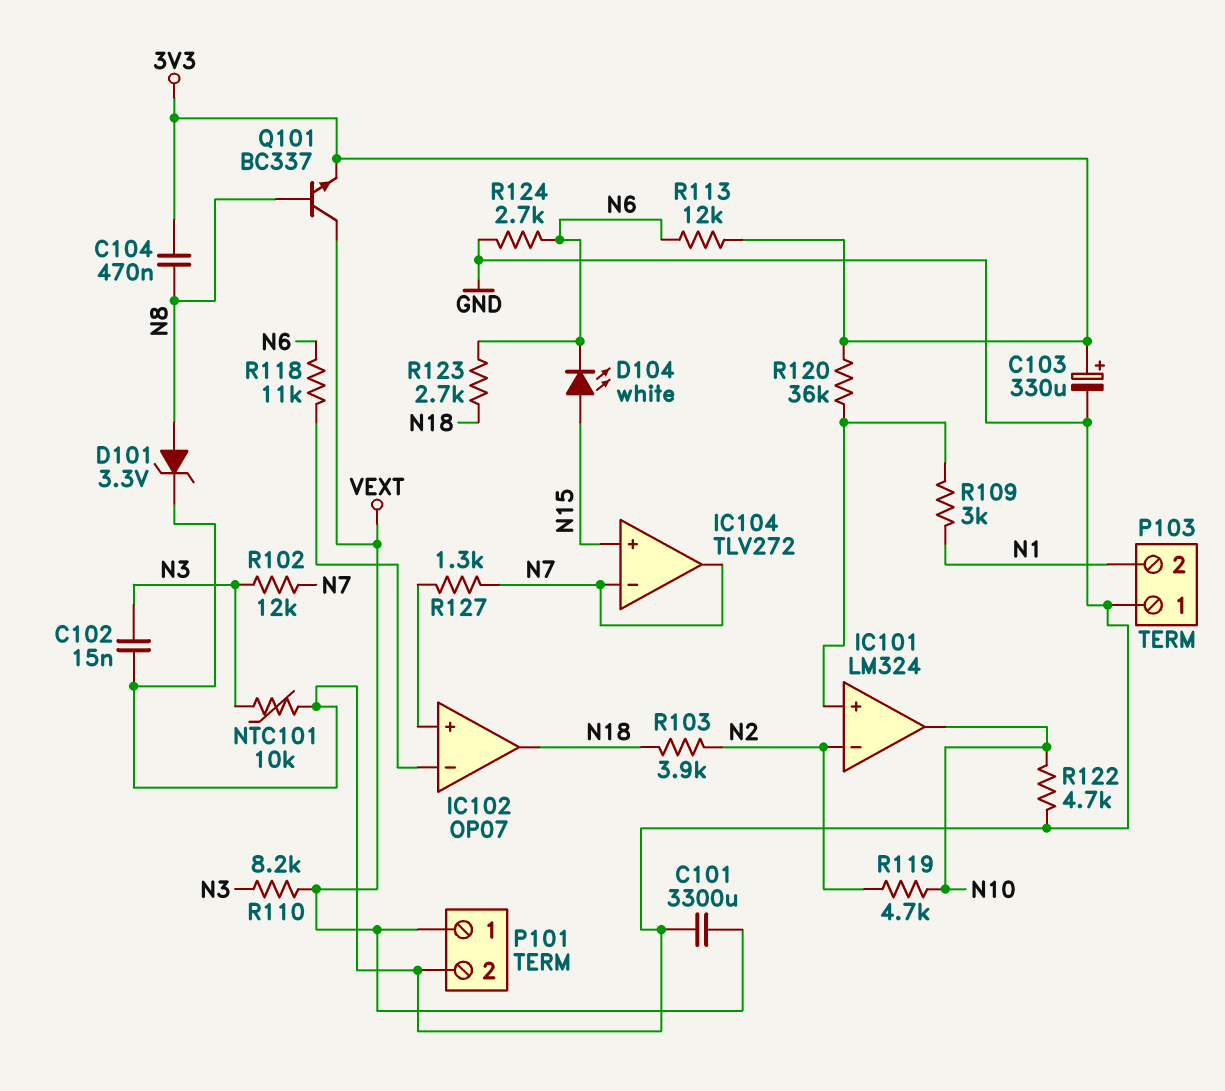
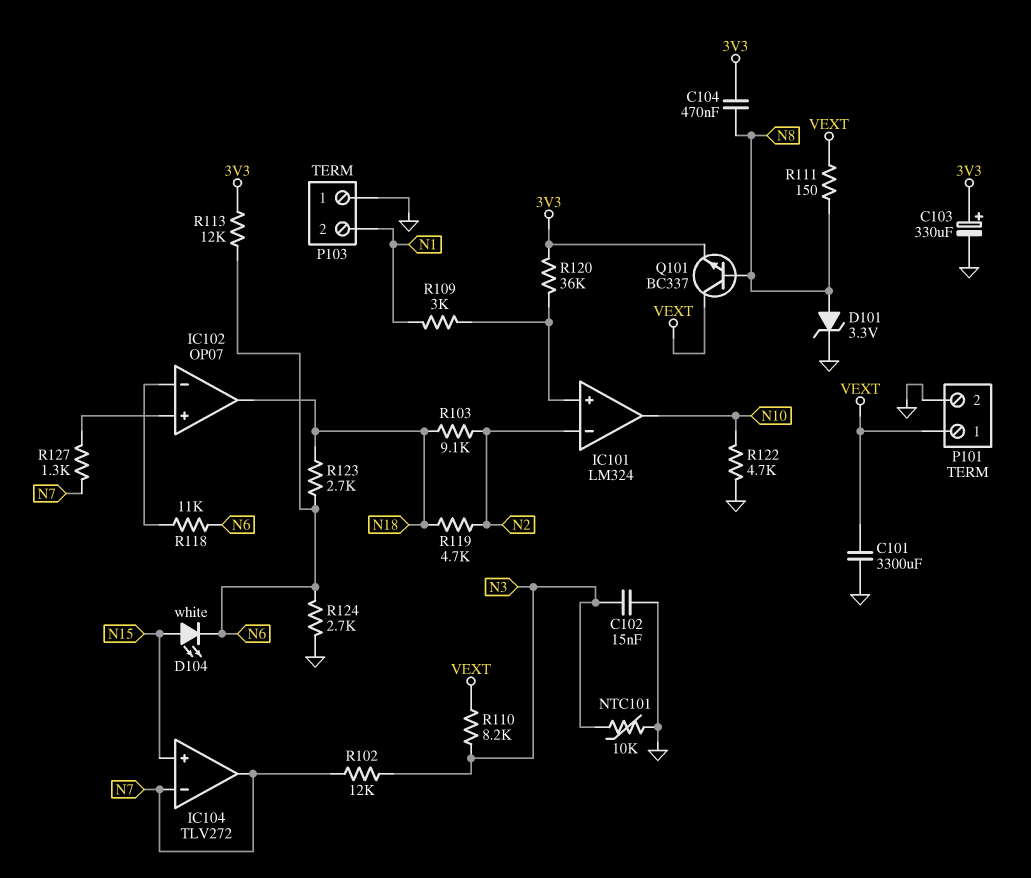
R103: 3.9k (N2, N18) -> 9.1k (N2, N18)
R111: none -> 150 (N8, VEXT)
R119: 4.7k (N2, N10) -> 4.7k (N2, N18)

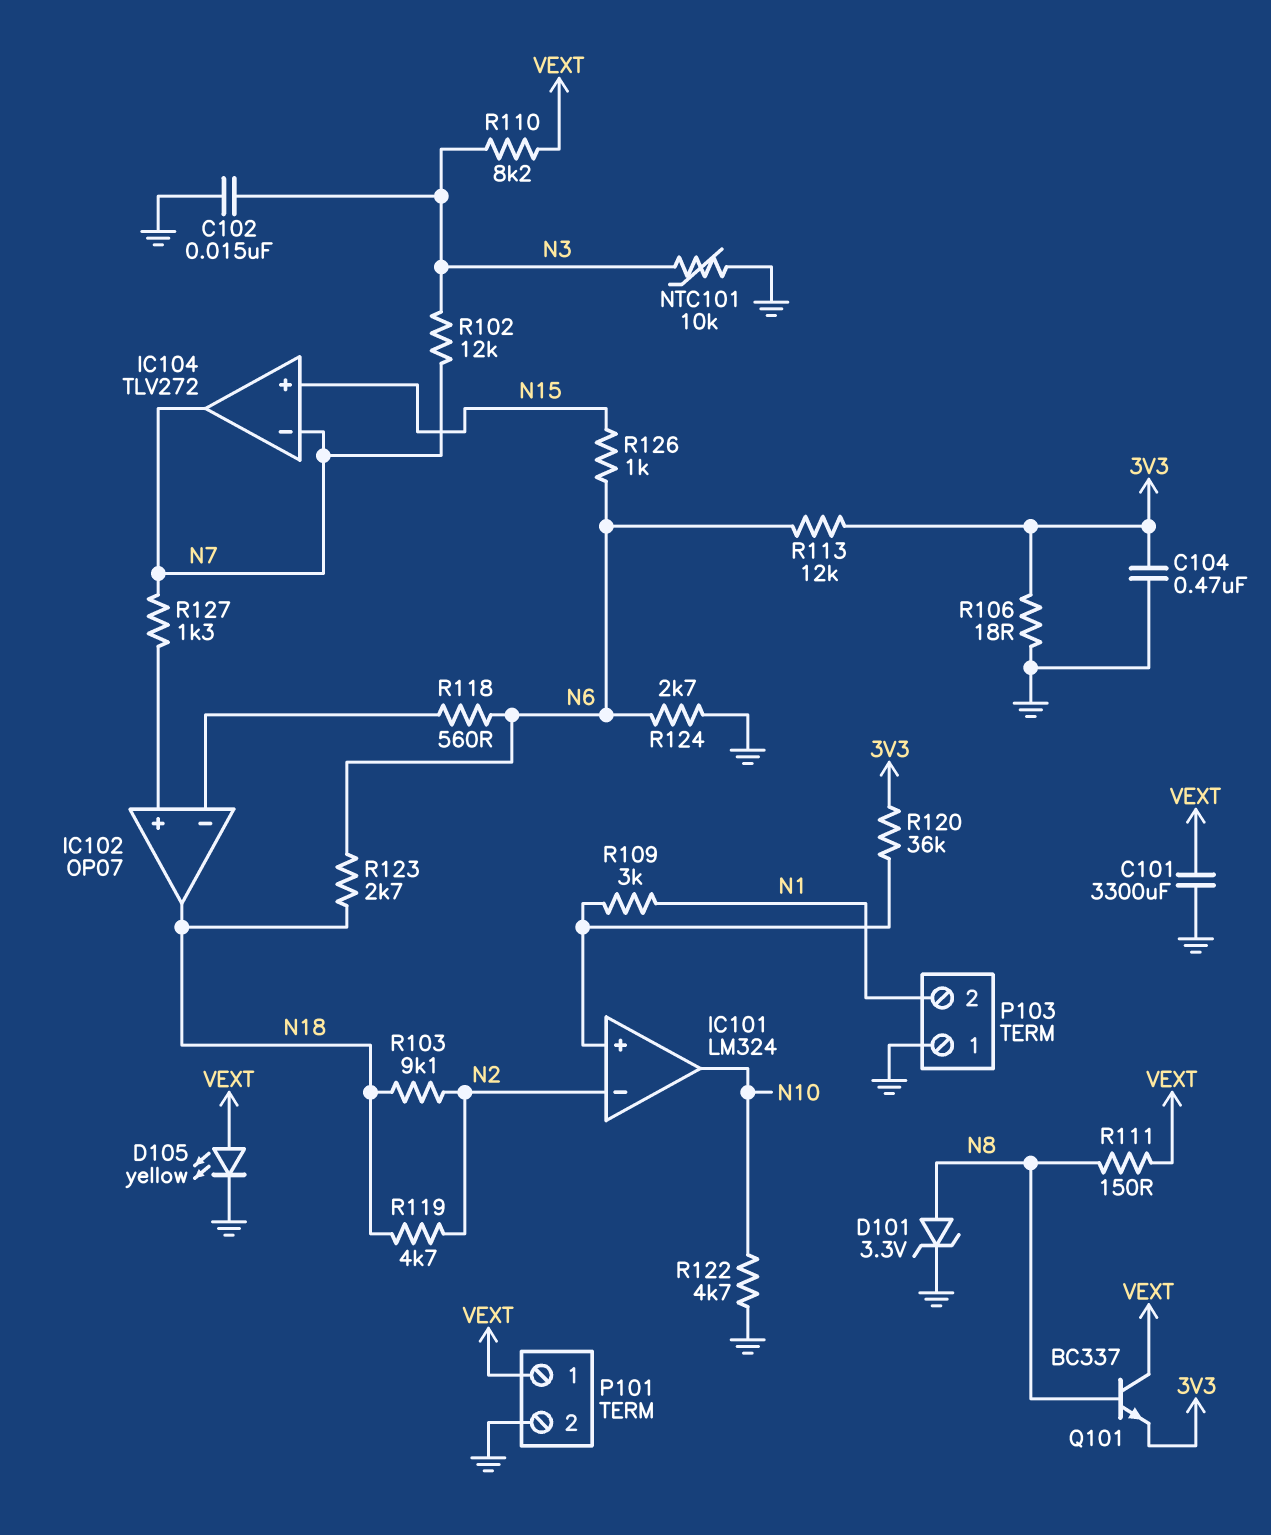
C103: 330uF (plus 3V3, minus GND) -> none
C104: 470nF (3V3, N8) -> 470nF (3V3, GND)
D104: LED white (A N15, K N6) -> none
D105: none -> LED yellow (A VEXT, K GND)
R106: none -> 18 (3V3, GND)
R118: 11k (IC102/in-, N6) -> 560 (IC102/in-, N6)
R126: none -> 1k (N6, N15)

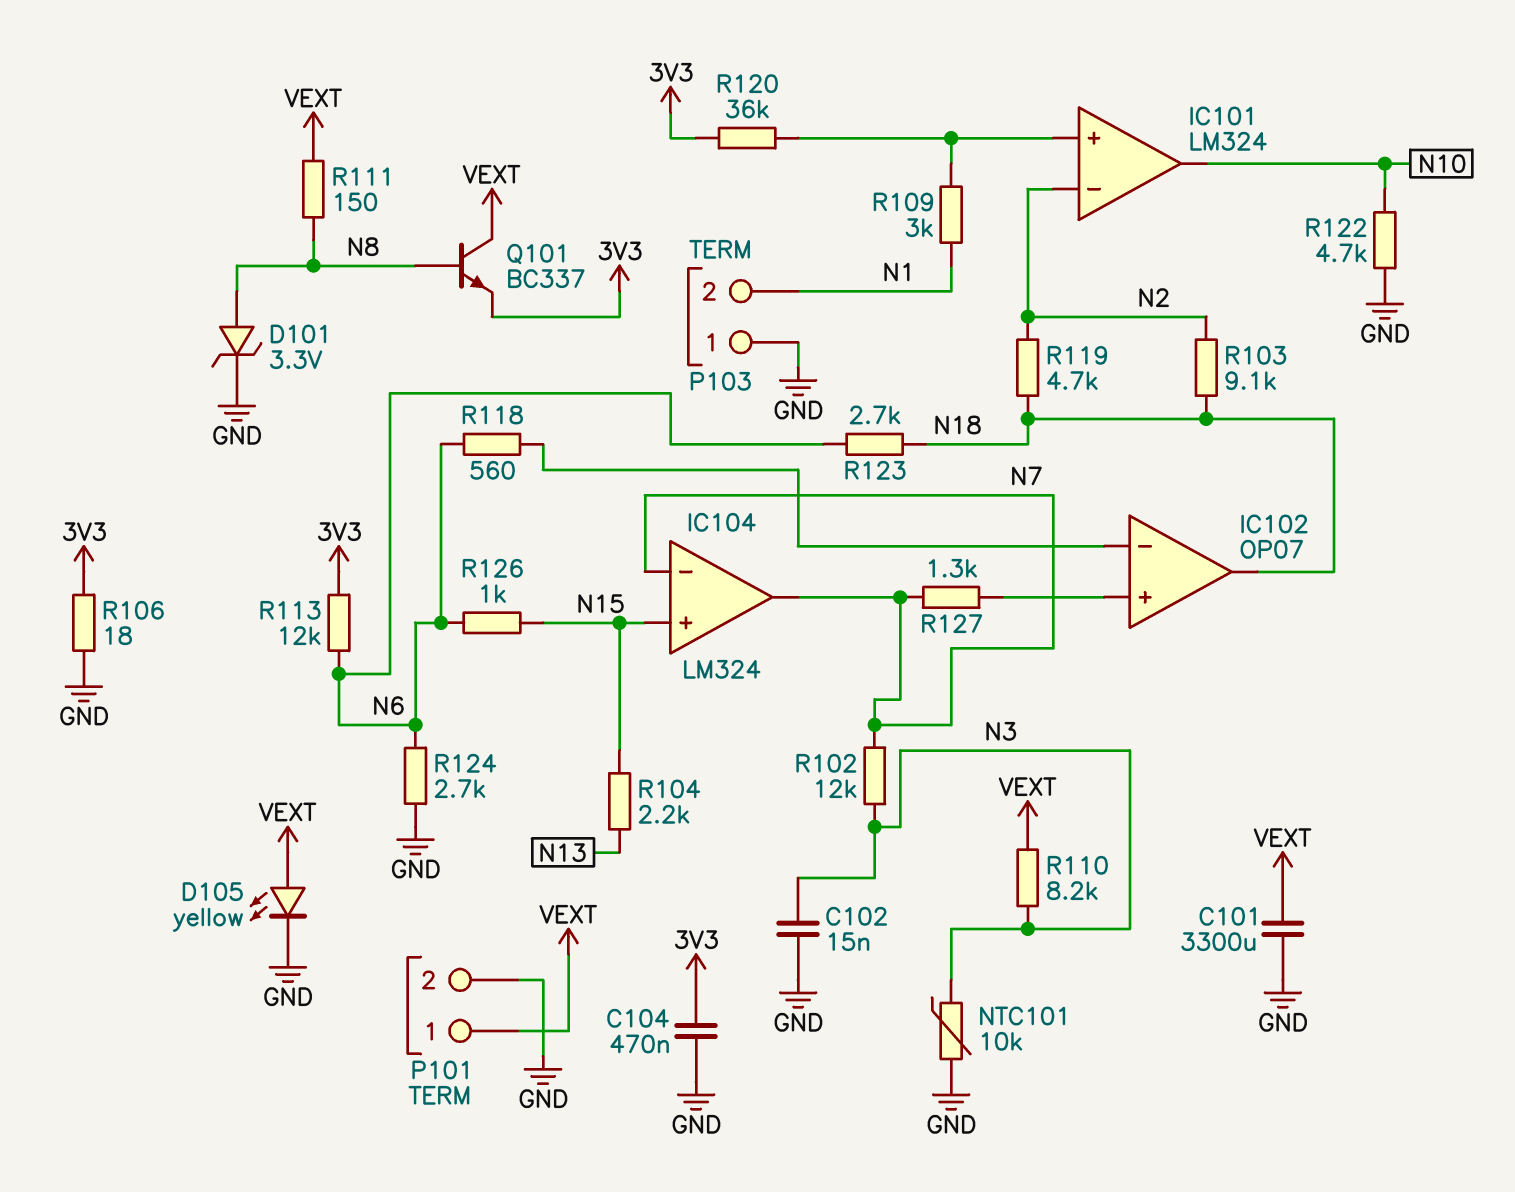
IC104: TLV272 -> LM324
R104: none -> 2.2k (N13, N15)

